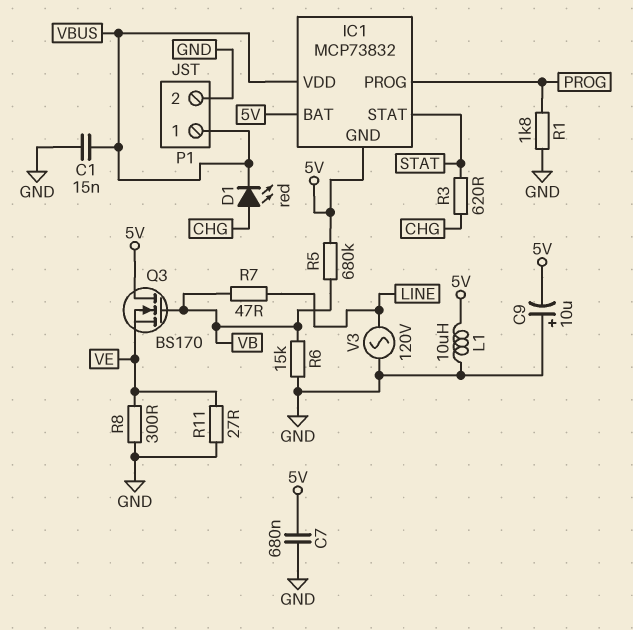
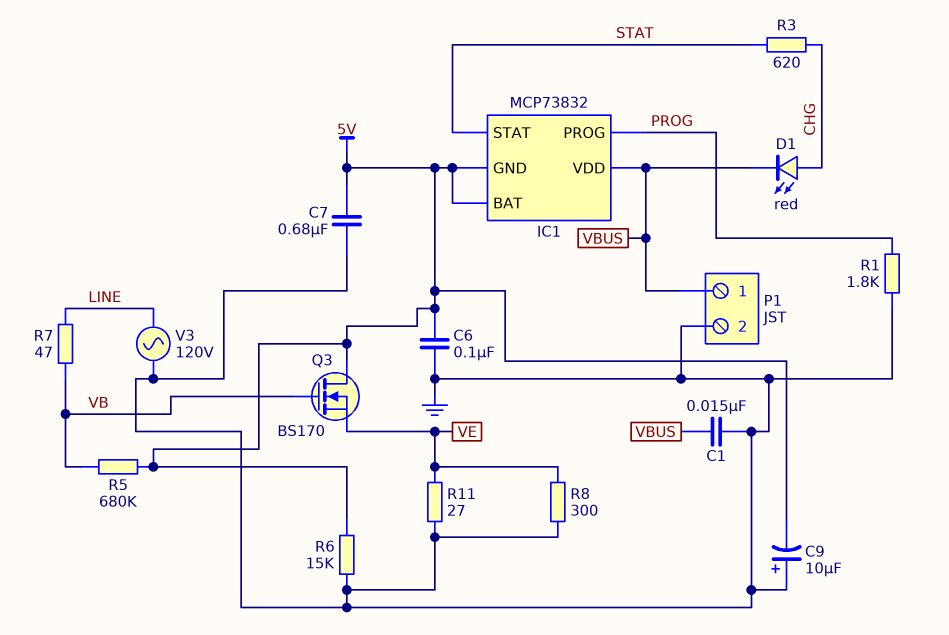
C6: none -> 100nF (5V, GND)
L1: 10uH (5V, GND) -> none
R6: 15k (GND, VB) -> 15k (5V, GND)

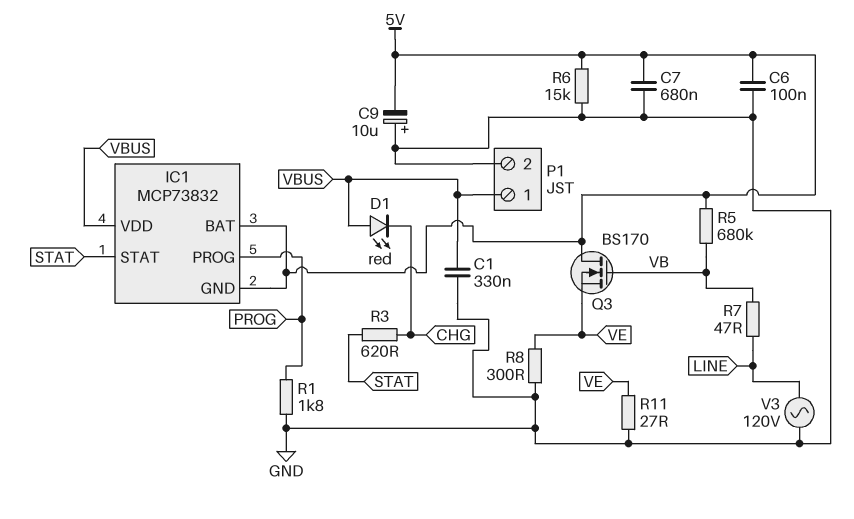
C1: 15nF (GND, VBUS) -> 330nF (GND, VBUS)
D1: LED red (A CHG, K VBUS) -> LED red (A VBUS, K CHG)

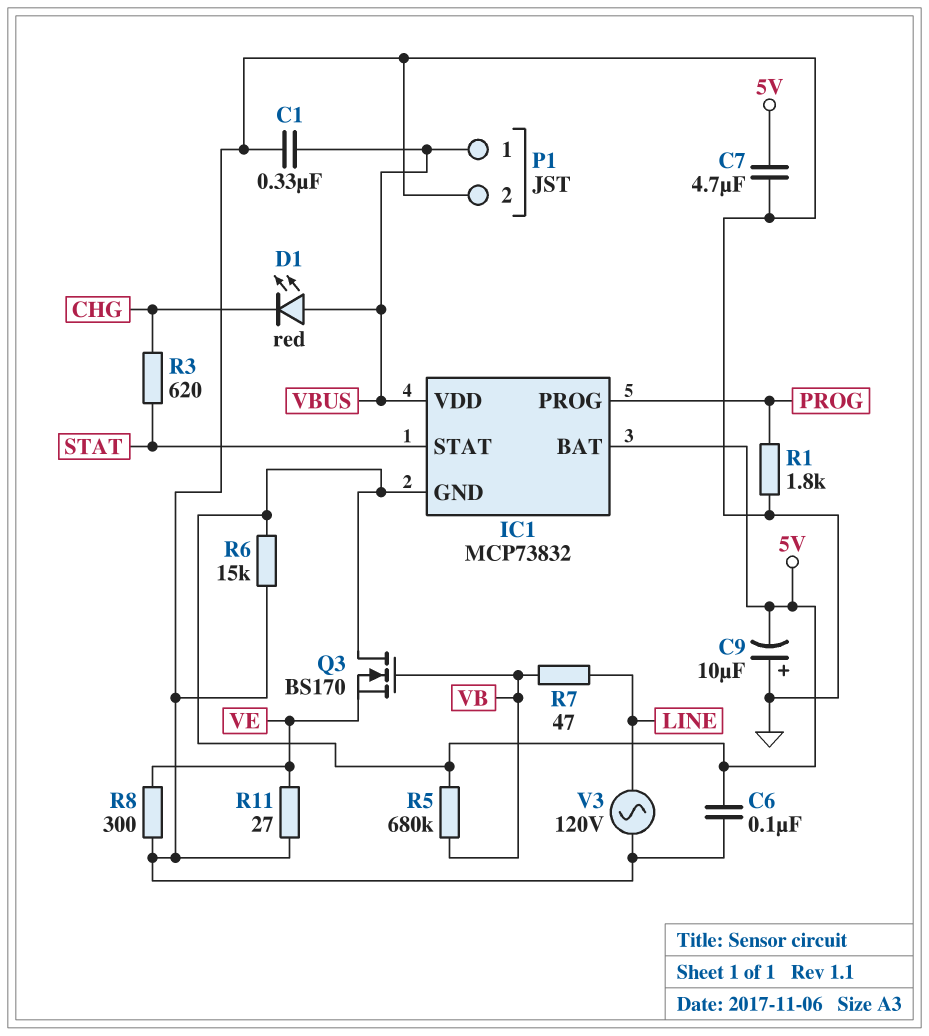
C7: 680nF (5V, GND) -> 4.7uF (5V, GND)

